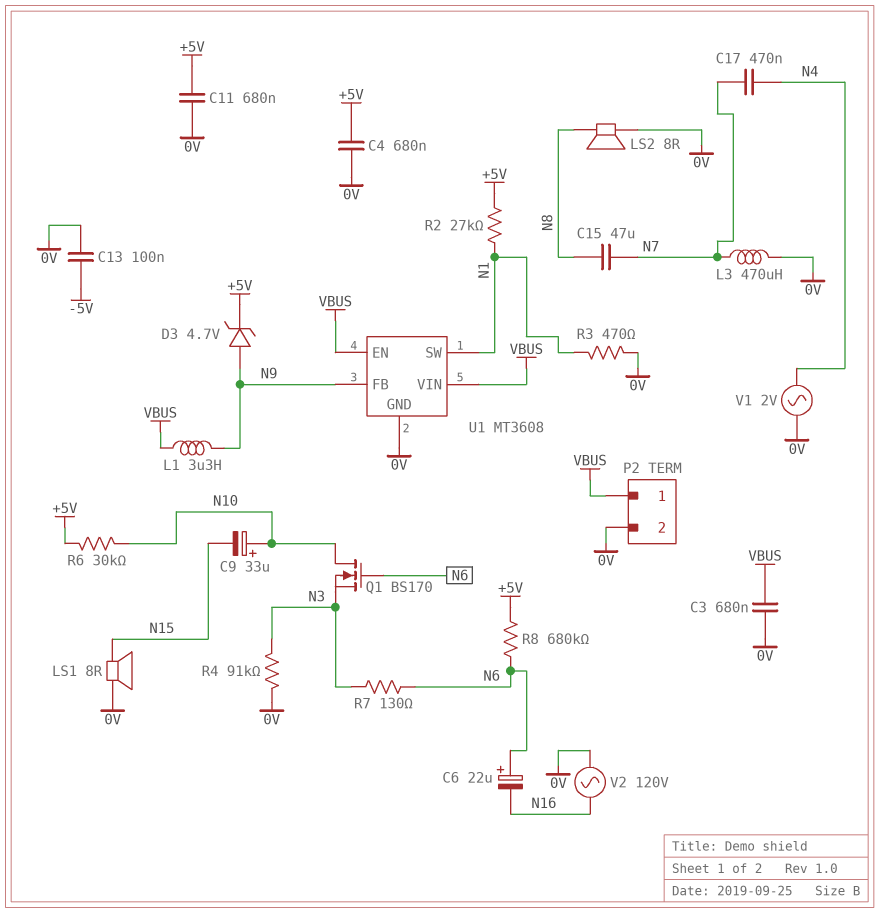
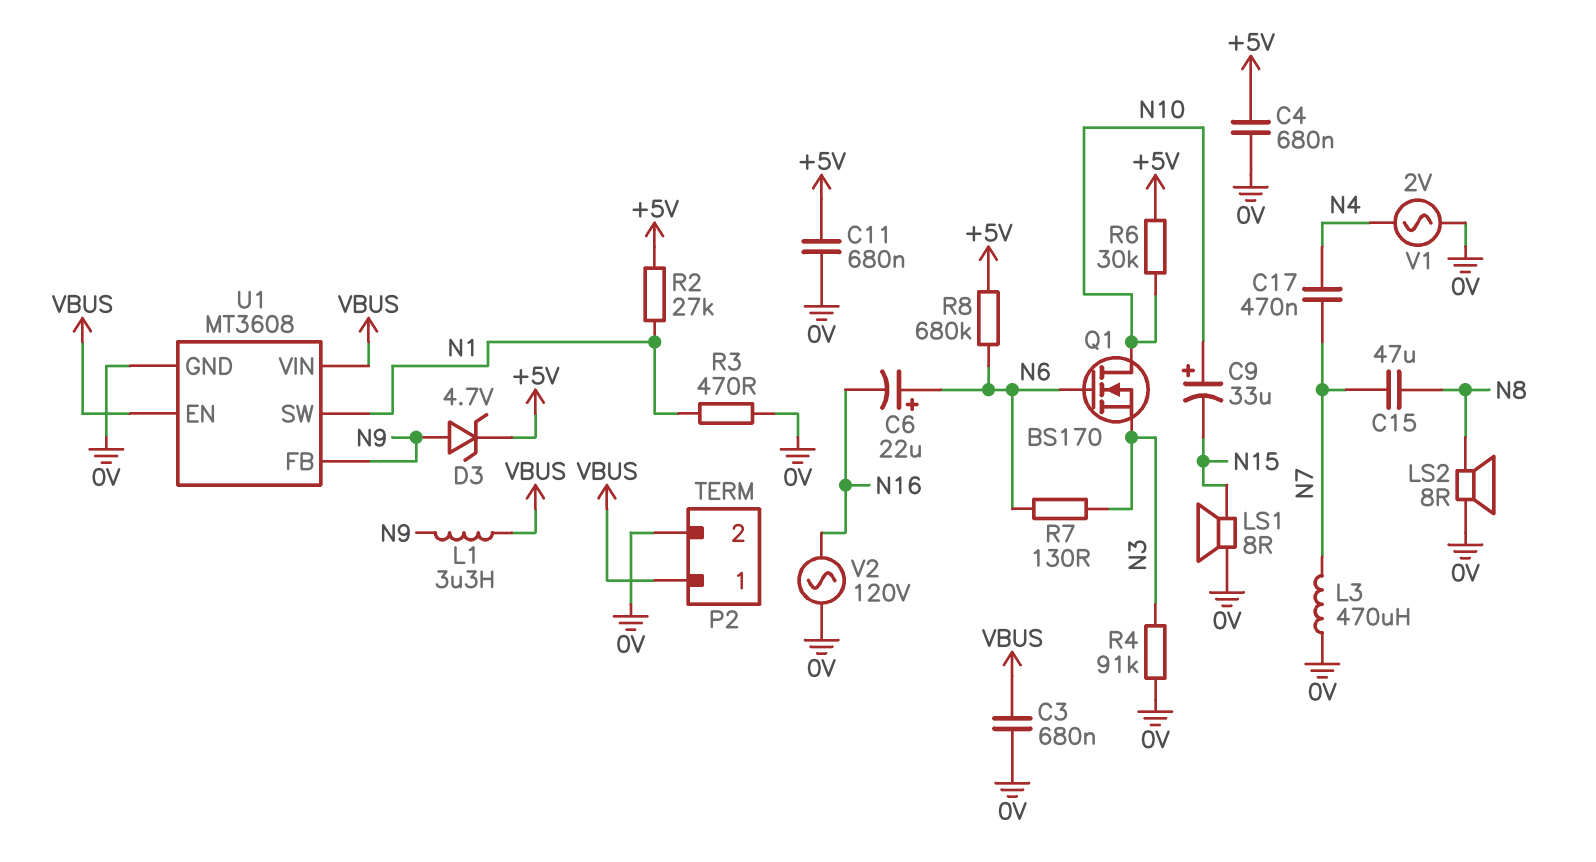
C13: 100nF (-5V, 0V) -> none

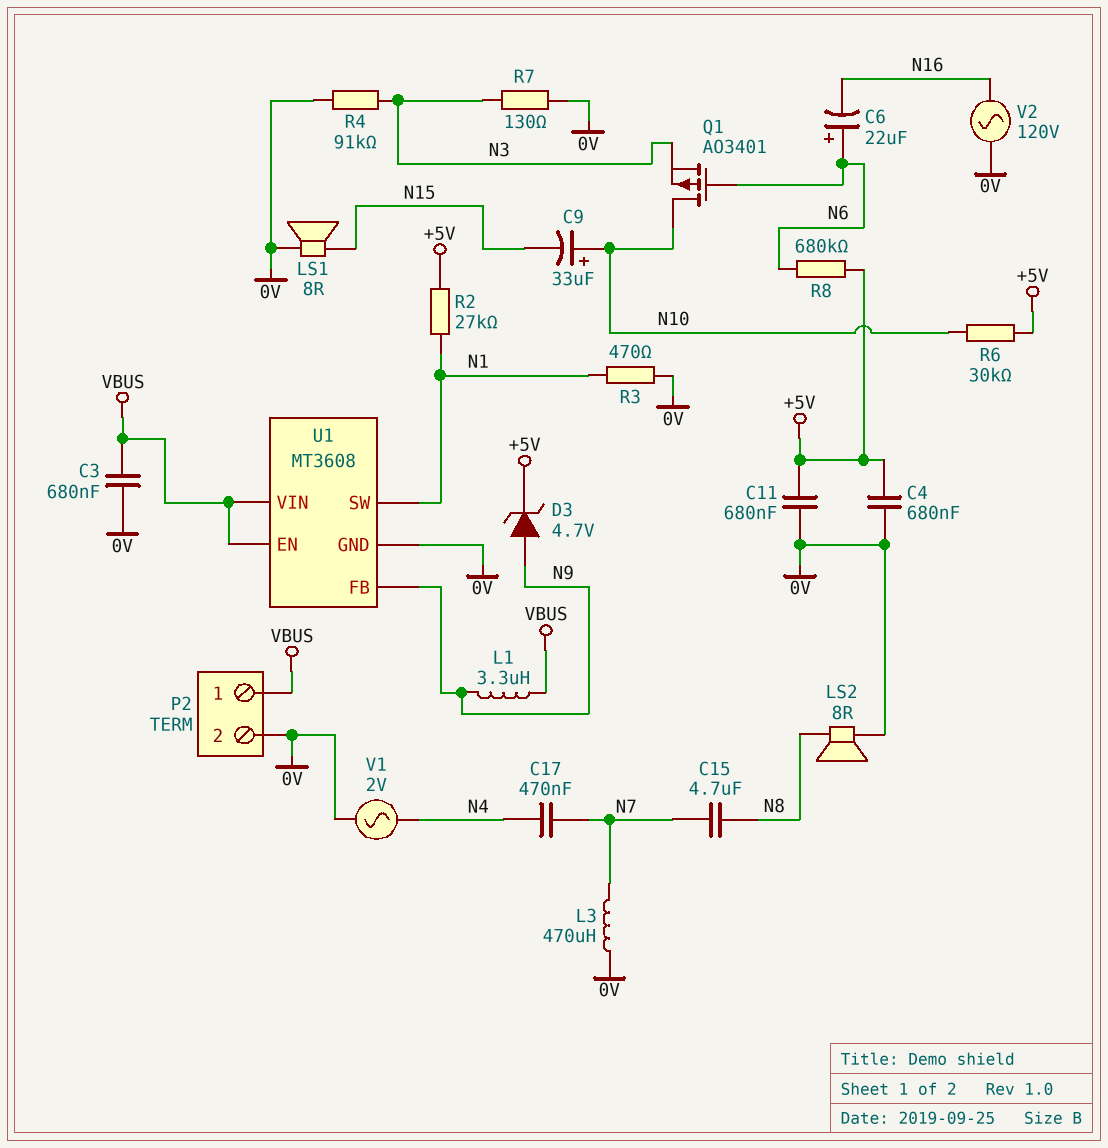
C15: 47uF (N7, N8) -> 4.7uF (N7, N8)
Q1: NMOS BS170 (G N6, D N10, S N3) -> PMOS AO3401 (G N6, D N10, S N3)
R7: 130 (N3, N6) -> 130 (0V, N3)

